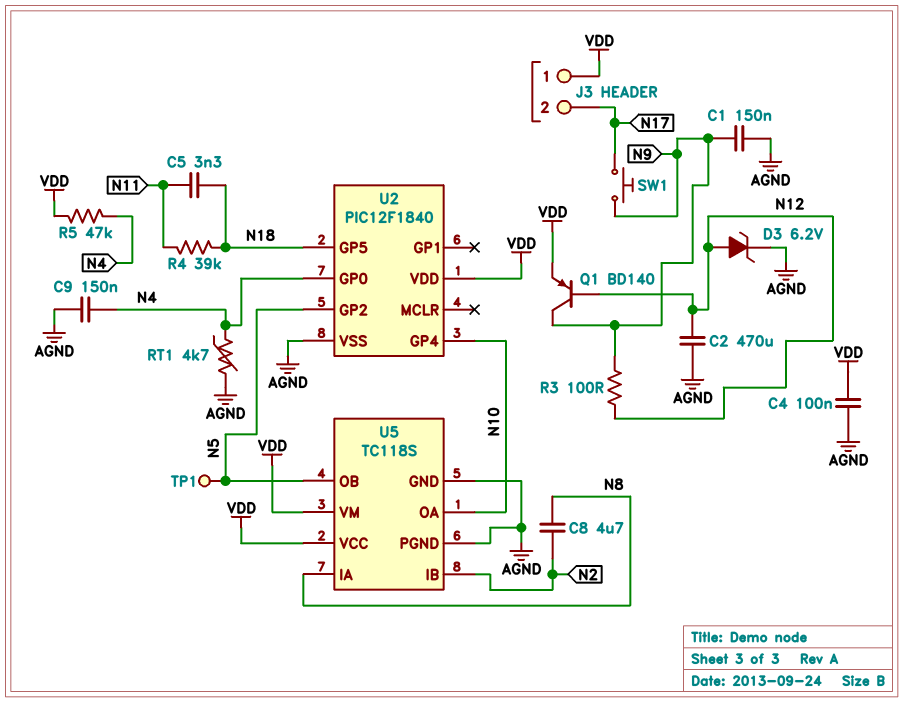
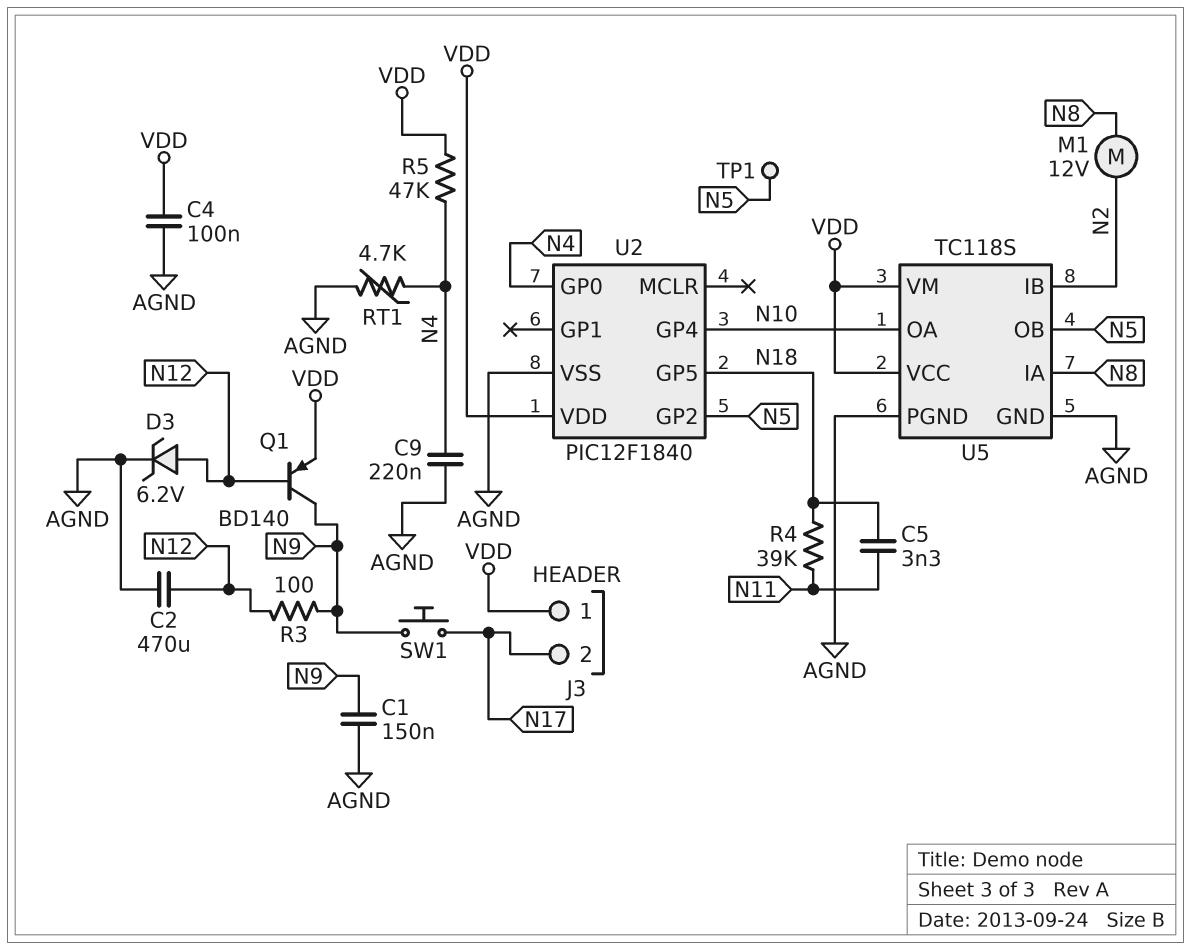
C8: 4.7uF (N2, N8) -> none
C9: 150nF (AGND, N4) -> 220nF (AGND, N4)
M1: none -> motor 12V (N2, N8)

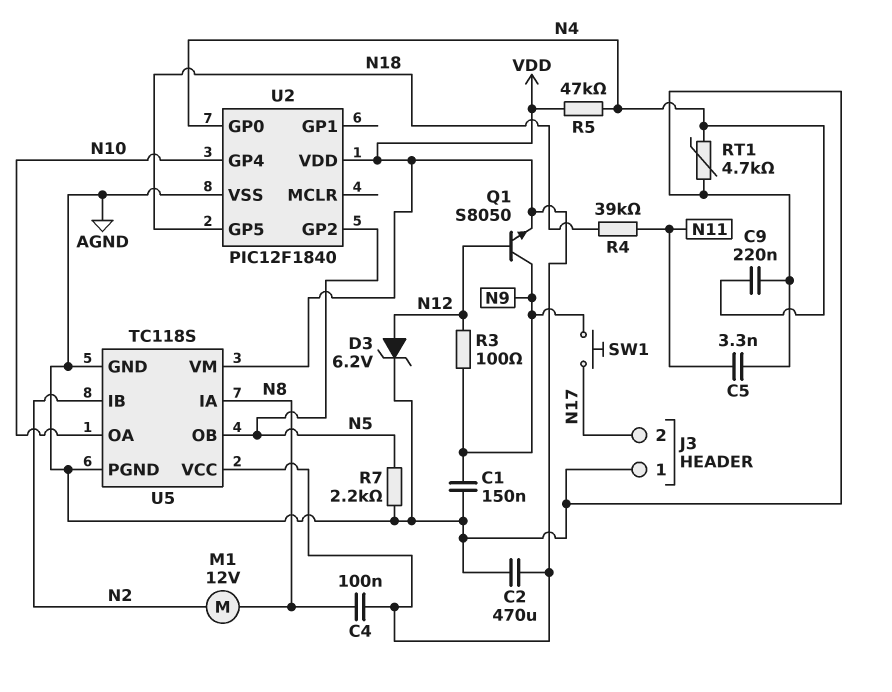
C2: 470uF (AGND, N12) -> 470uF (AGND, VDD)
C4: 100nF (AGND, VDD) -> 100nF (N8, VDD)
C5: 3.3nF (N11, N18) -> 3.3nF (AGND, N11)
J3 pin 1: VDD -> AGND
Q1: PNP BD140 (B N12, C N9, E VDD) -> NPN S8050 (B N12, C N9, E VDD)
R7: none -> 2.2k (AGND, N5)
TP1: test point (N5) -> none

